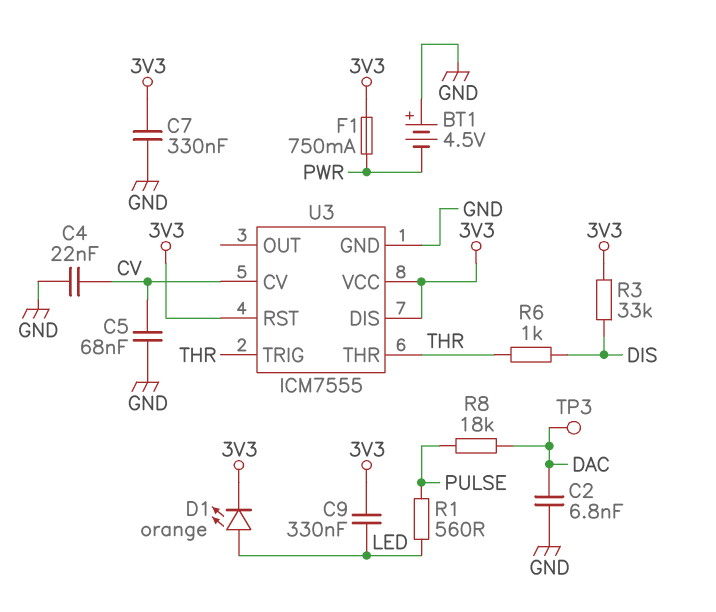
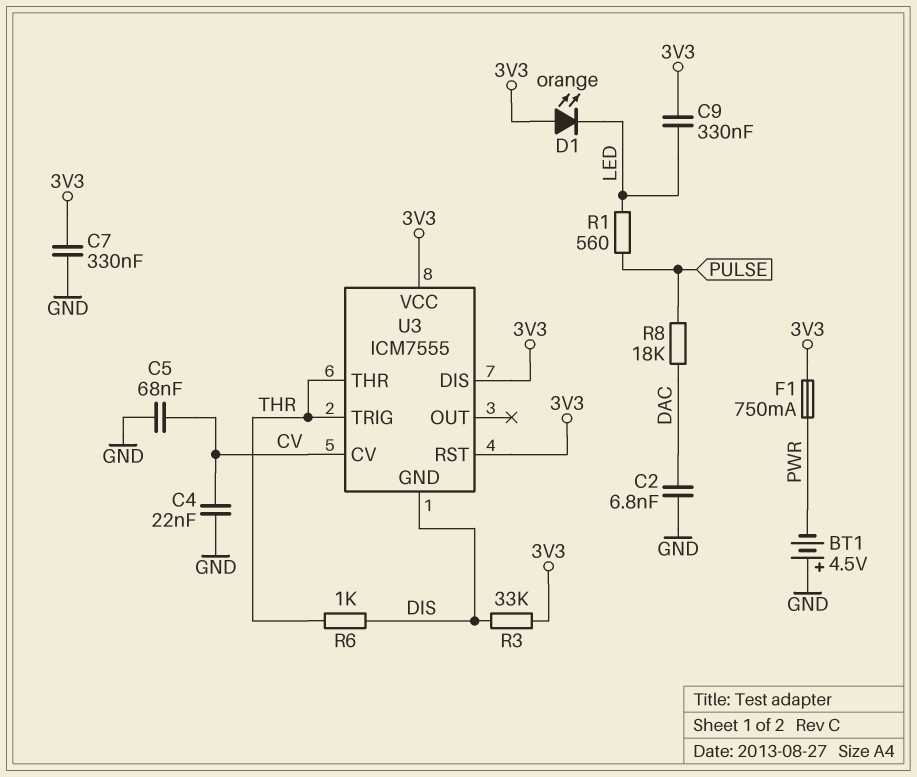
D1: LED orange (A LED, K 3V3) -> LED orange (A 3V3, K LED)
TP3: test point (DAC) -> none
U3 pin GND: GND -> DIS

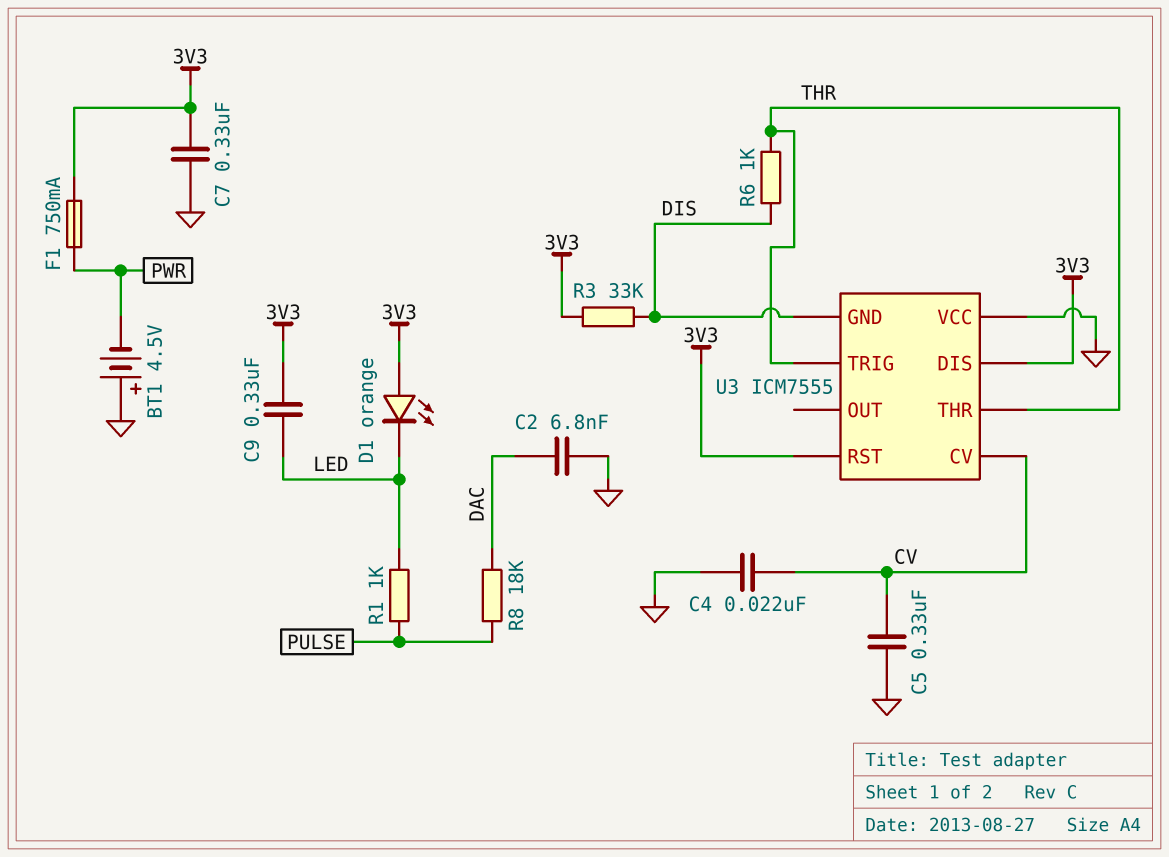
C5: 68nF (CV, GND) -> 330nF (CV, GND)
R1: 560 (LED, PULSE) -> 1k (LED, PULSE)
U3 pin VCC: 3V3 -> GND

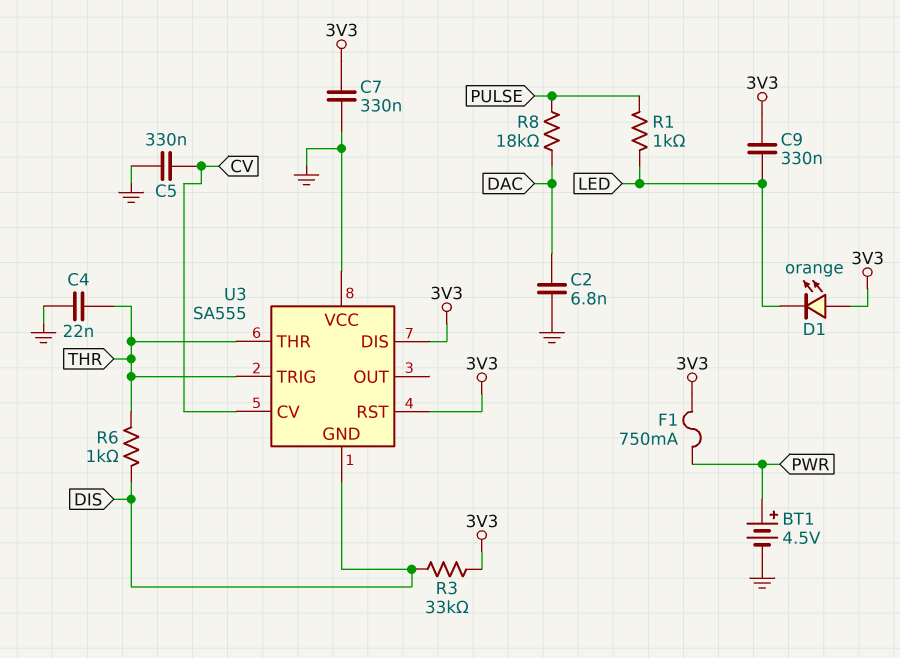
BT1: 4.5V (plus GND, minus PWR) -> 4.5V (plus PWR, minus GND)
C4: 22nF (CV, GND) -> 22nF (GND, THR)
U3: ICM7555 -> SA555

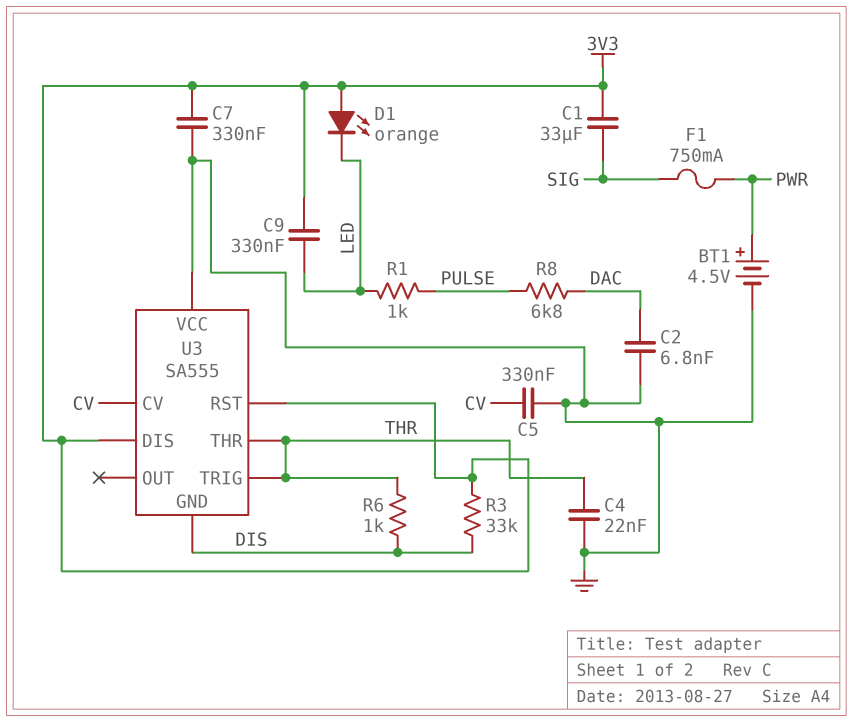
C1: none -> 33uF (3V3, SIG)
F1: 750mA (3V3, PWR) -> 750mA (PWR, SIG)
R8: 18k (DAC, PULSE) -> 6.8k (DAC, PULSE)

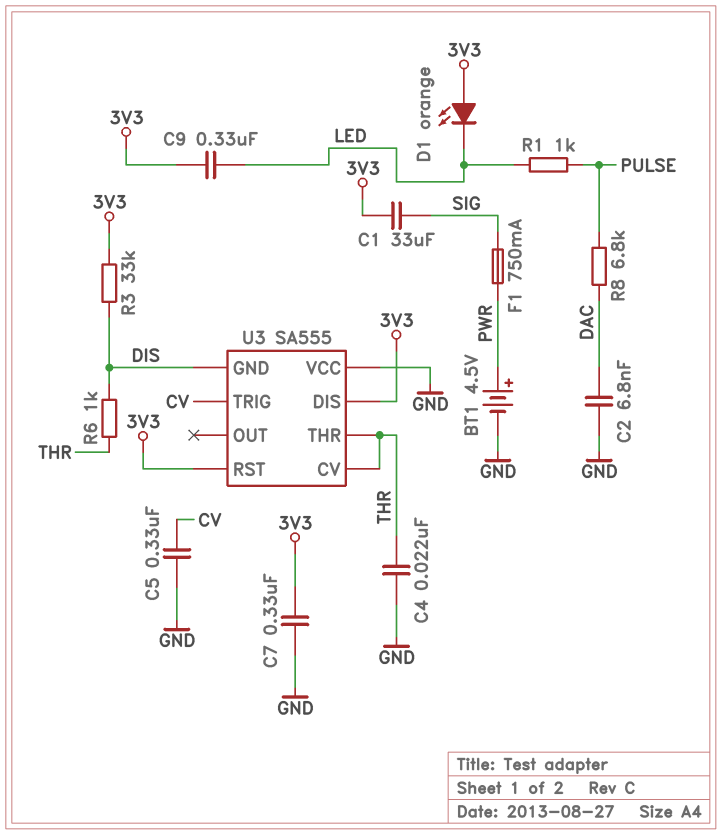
U3 pin CV: CV -> THR
U3 pin TRIG: THR -> CV

